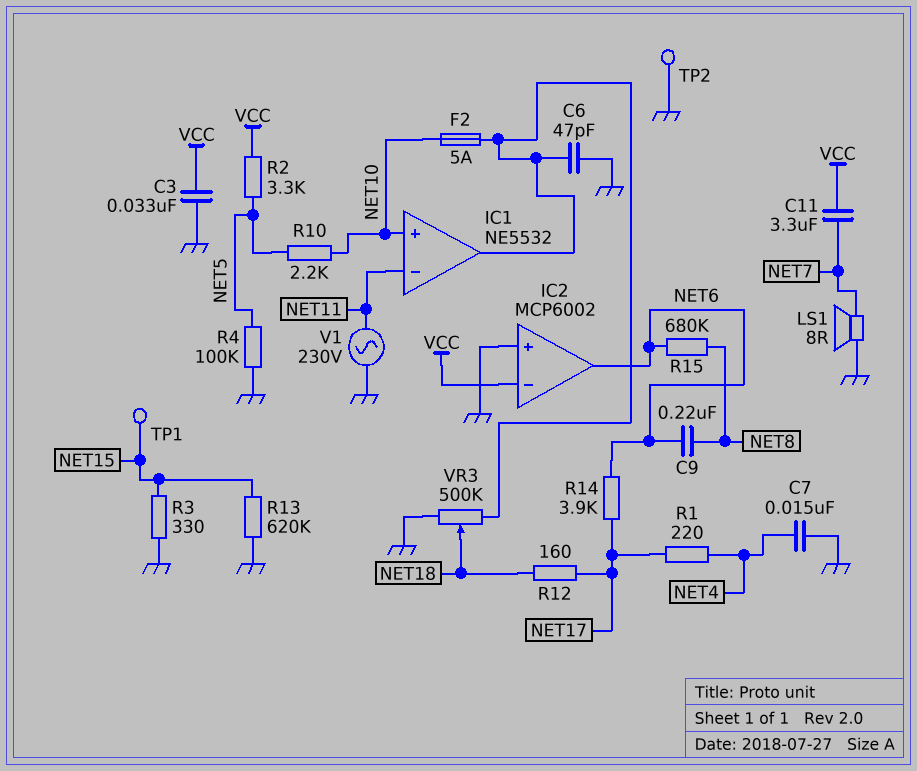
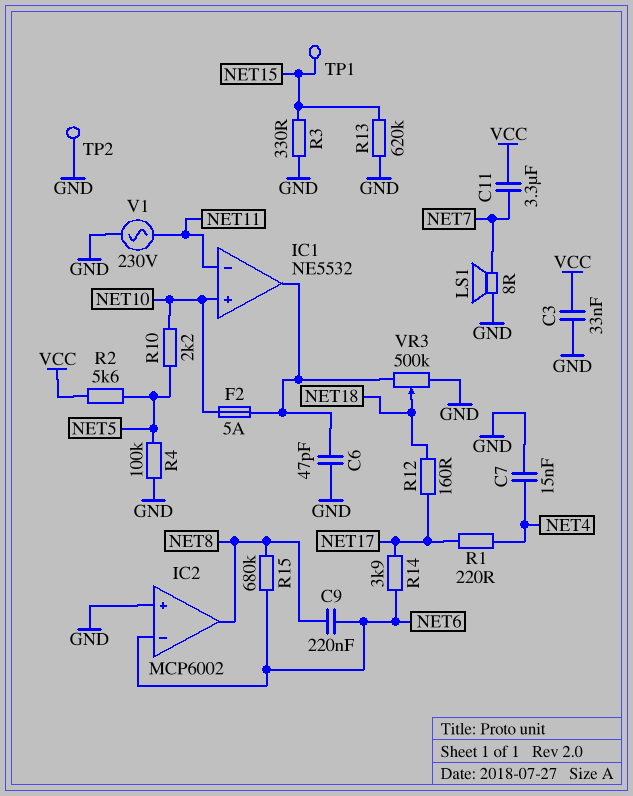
IC2 pin in-: VCC -> NET6
IC2 pin out: NET6 -> NET8
R2: 3.3k (NET5, VCC) -> 5.6k (NET5, VCC)

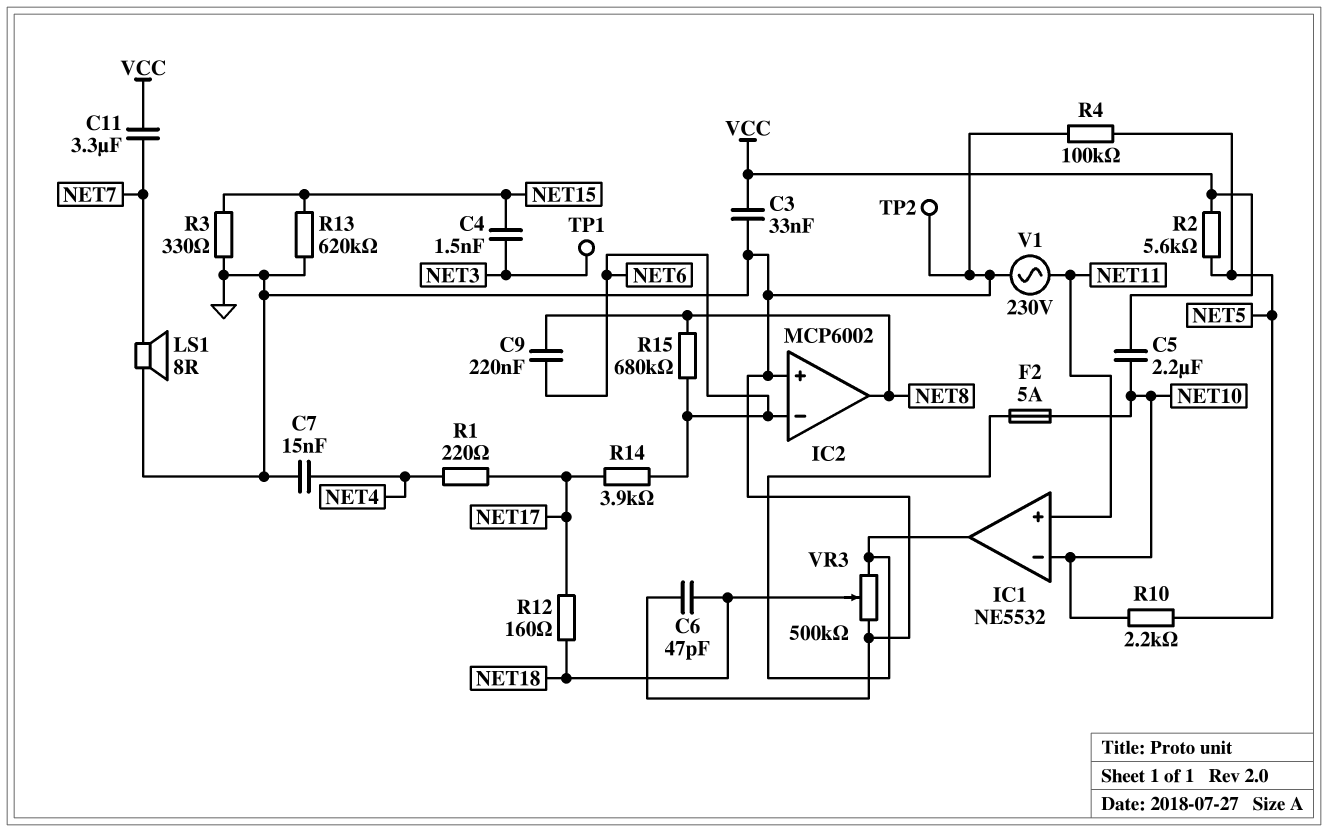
C4: none -> 1.5nF (NET3, NET15)
C5: none -> 2.2uF (NET10, VCC)
C6: 47pF (GND, IC1/out) -> 47pF (GND, NET18)
IC1 pin in+: NET10 -> NET11
IC1 pin in-: NET11 -> NET10
TP1: test point (NET15) -> test point (NET3)

